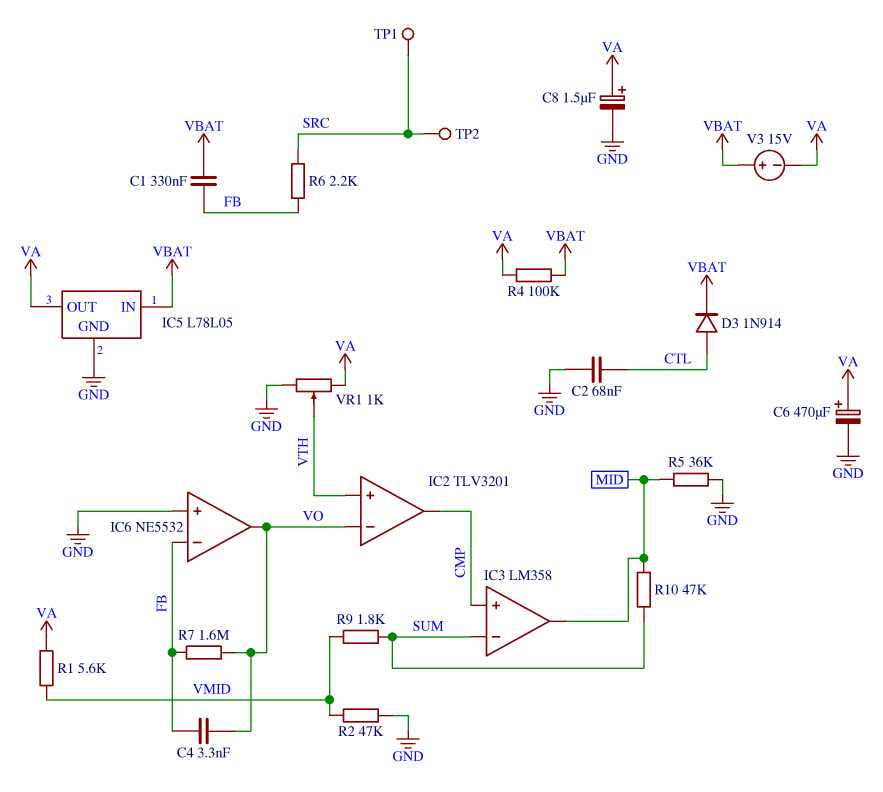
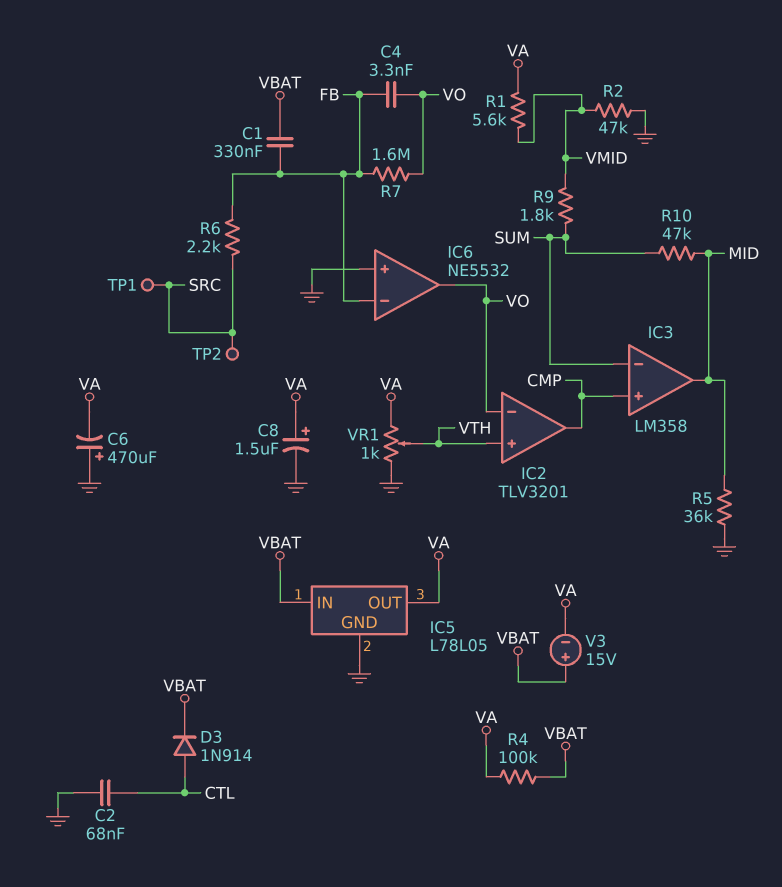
C6: 470uF (plus VA, minus GND) -> 470uF (plus GND, minus VA)

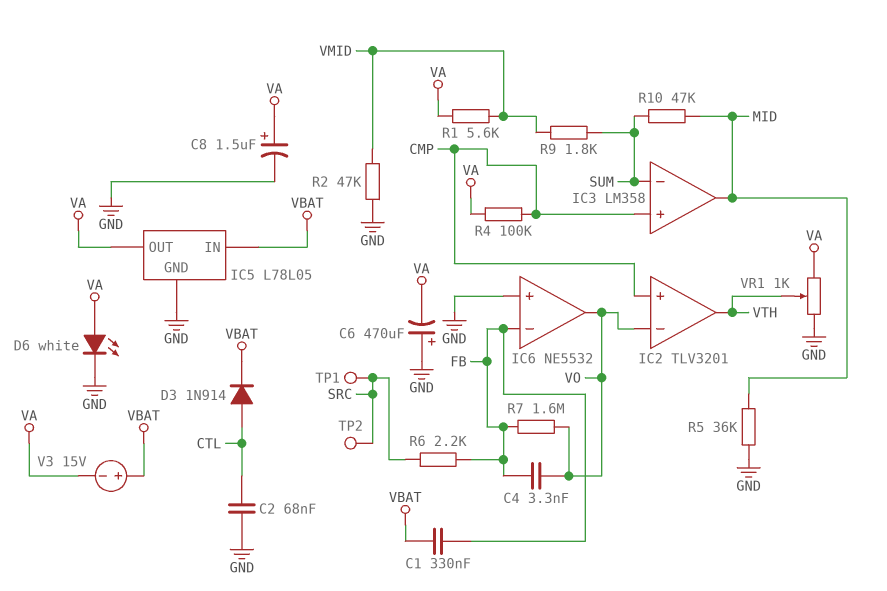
D6: none -> LED white (A VA, K GND)
IC2 pin in+: VTH -> CMP
IC2 pin out: CMP -> VTH
R4: 100k (VA, VBAT) -> 100k (CMP, VA)

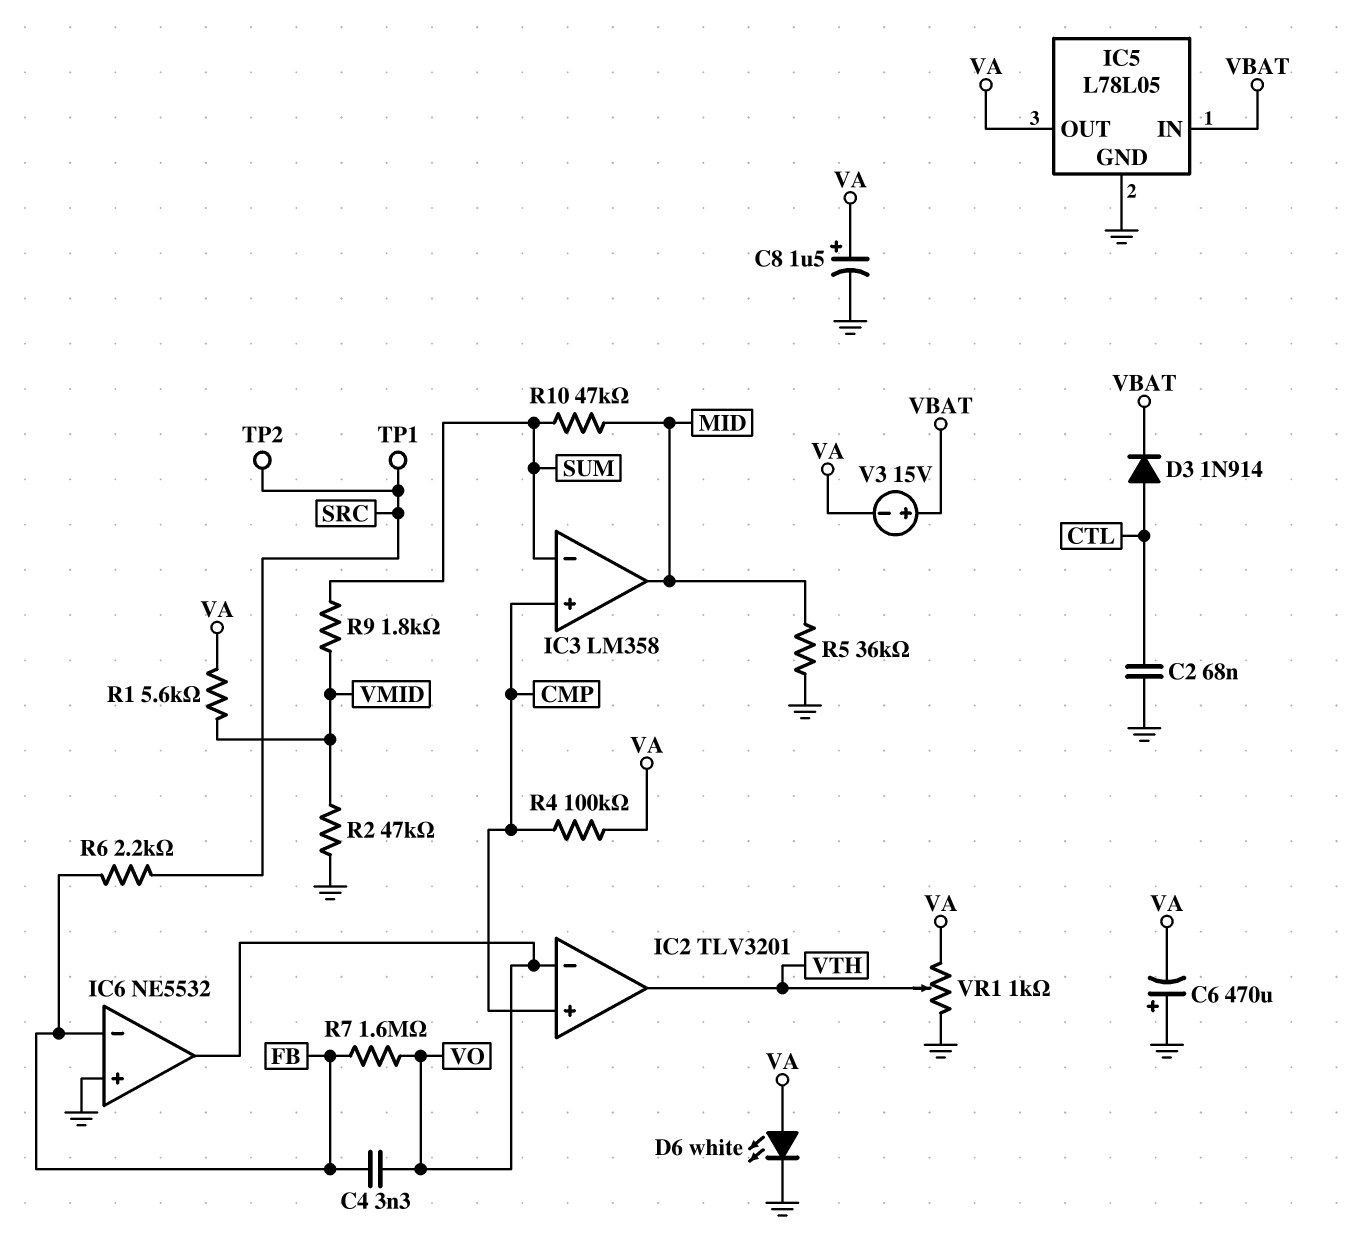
C1: 330nF (FB, VBAT) -> none

